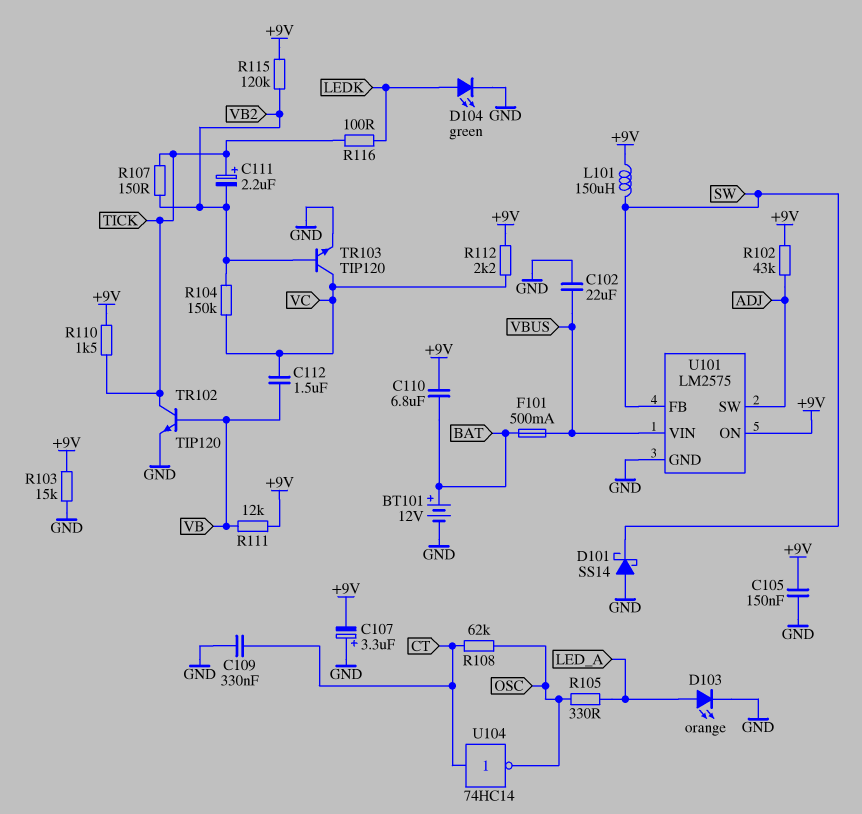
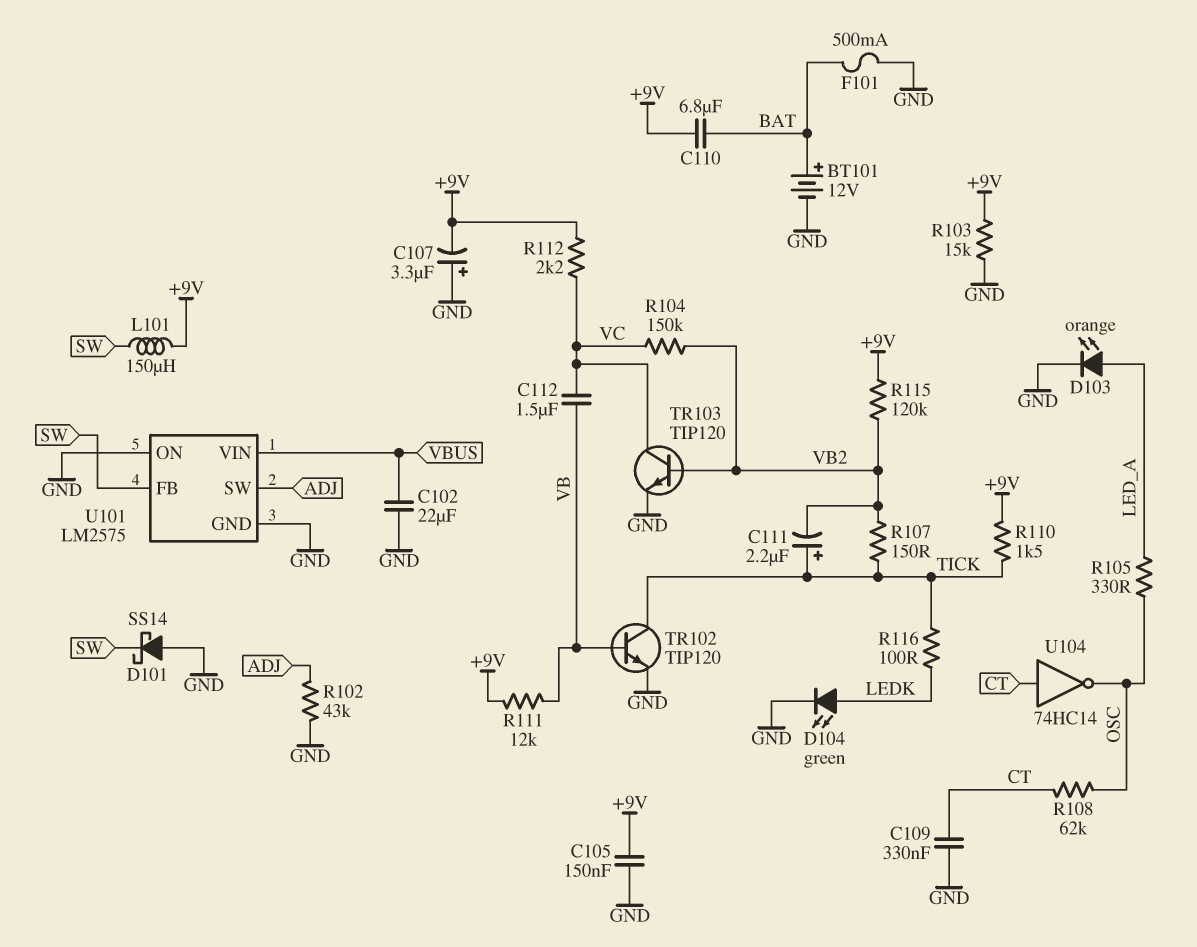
F101: 500mA (BAT, VBUS) -> 500mA (BAT, GND)
R102: 43k (+9V, ADJ) -> 43k (ADJ, GND)
U101 pin ON: +9V -> GND

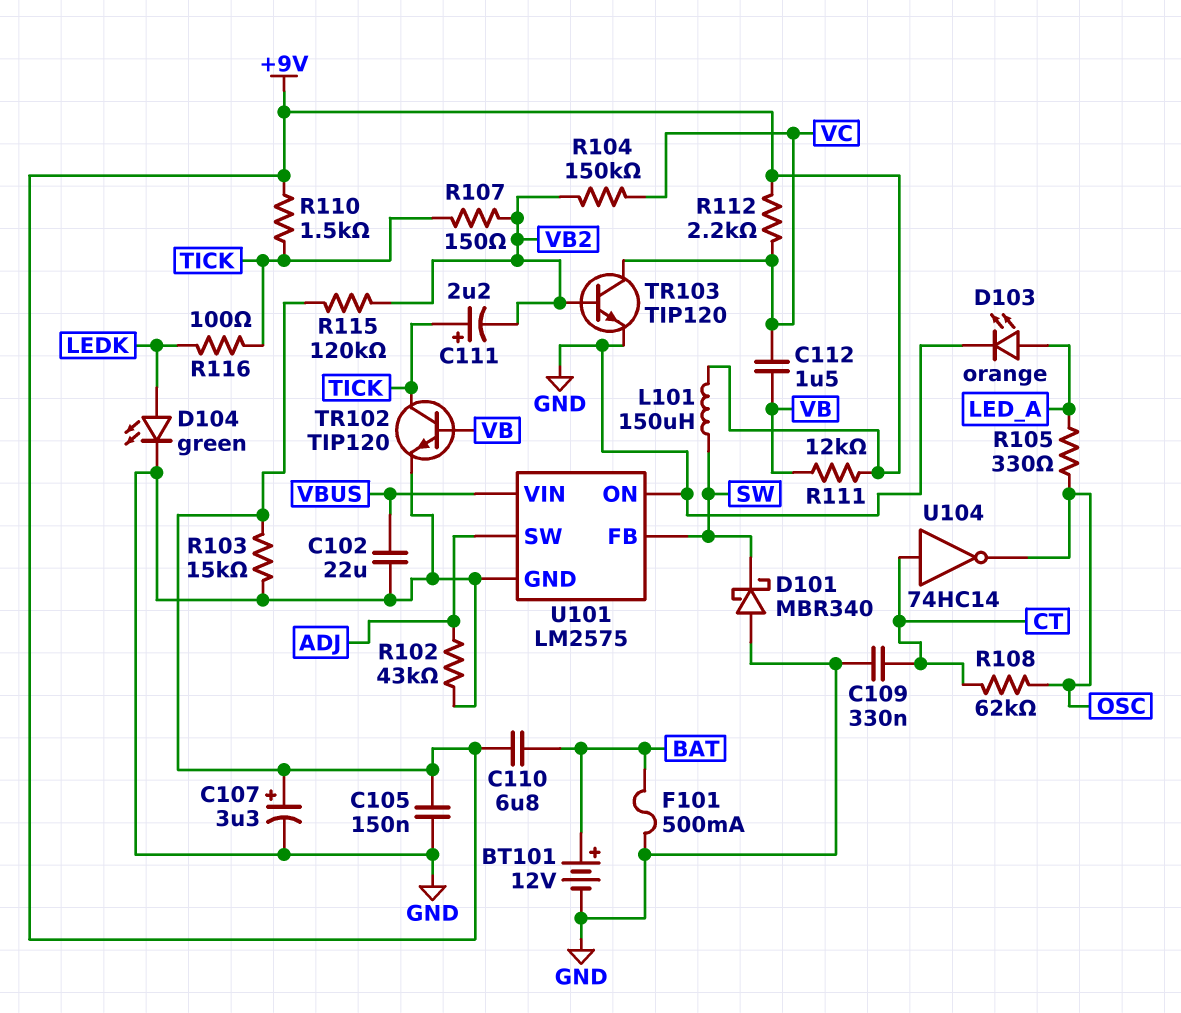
C107: 3.3uF (plus GND, minus +9V) -> 3.3uF (plus +9V, minus GND)
D101: schottky SS14 (A GND, K SW) -> schottky MBR340 (A GND, K SW)

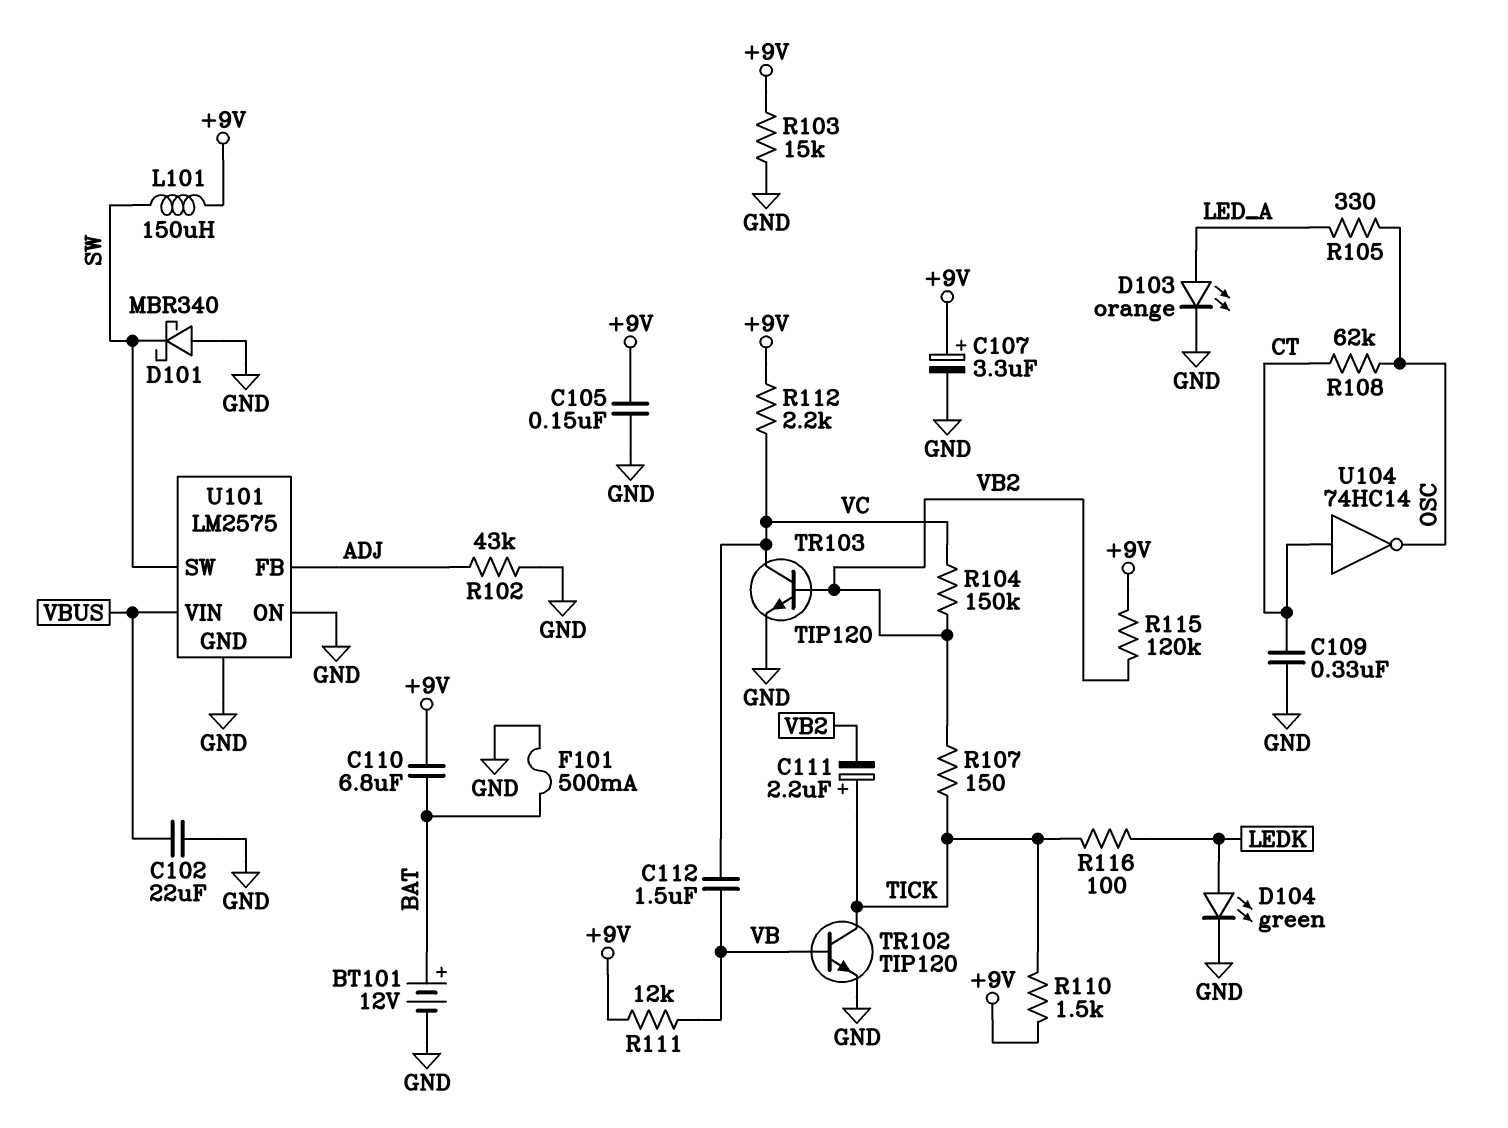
U101 pin FB: SW -> ADJ
U101 pin SW: ADJ -> SW

